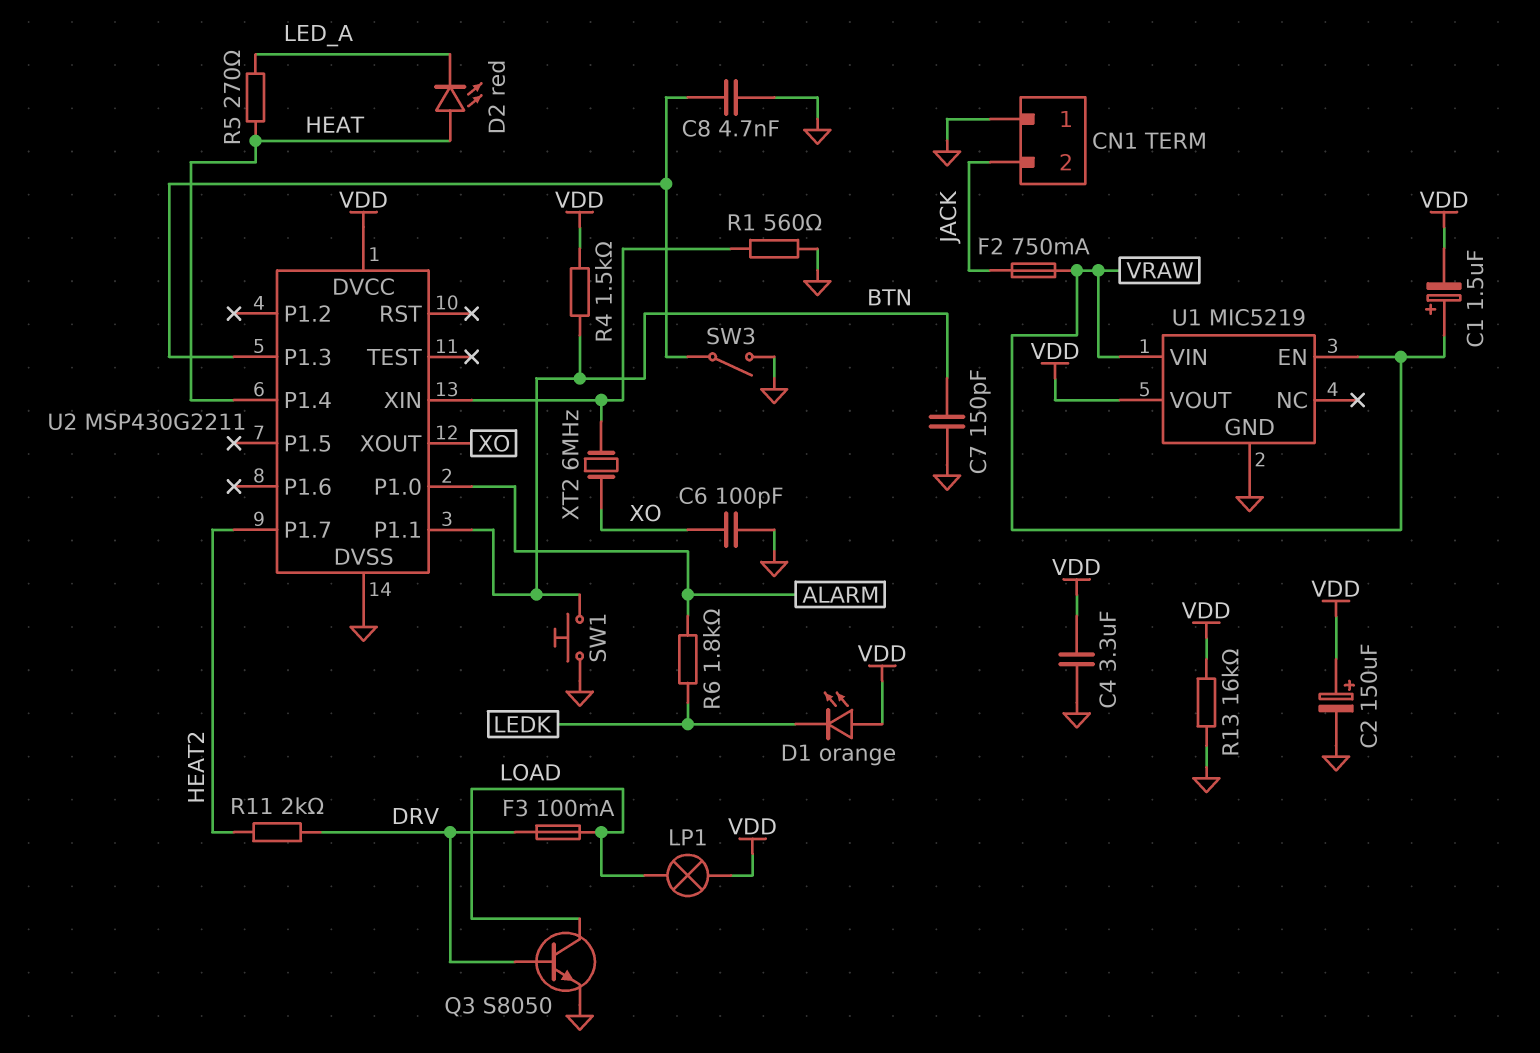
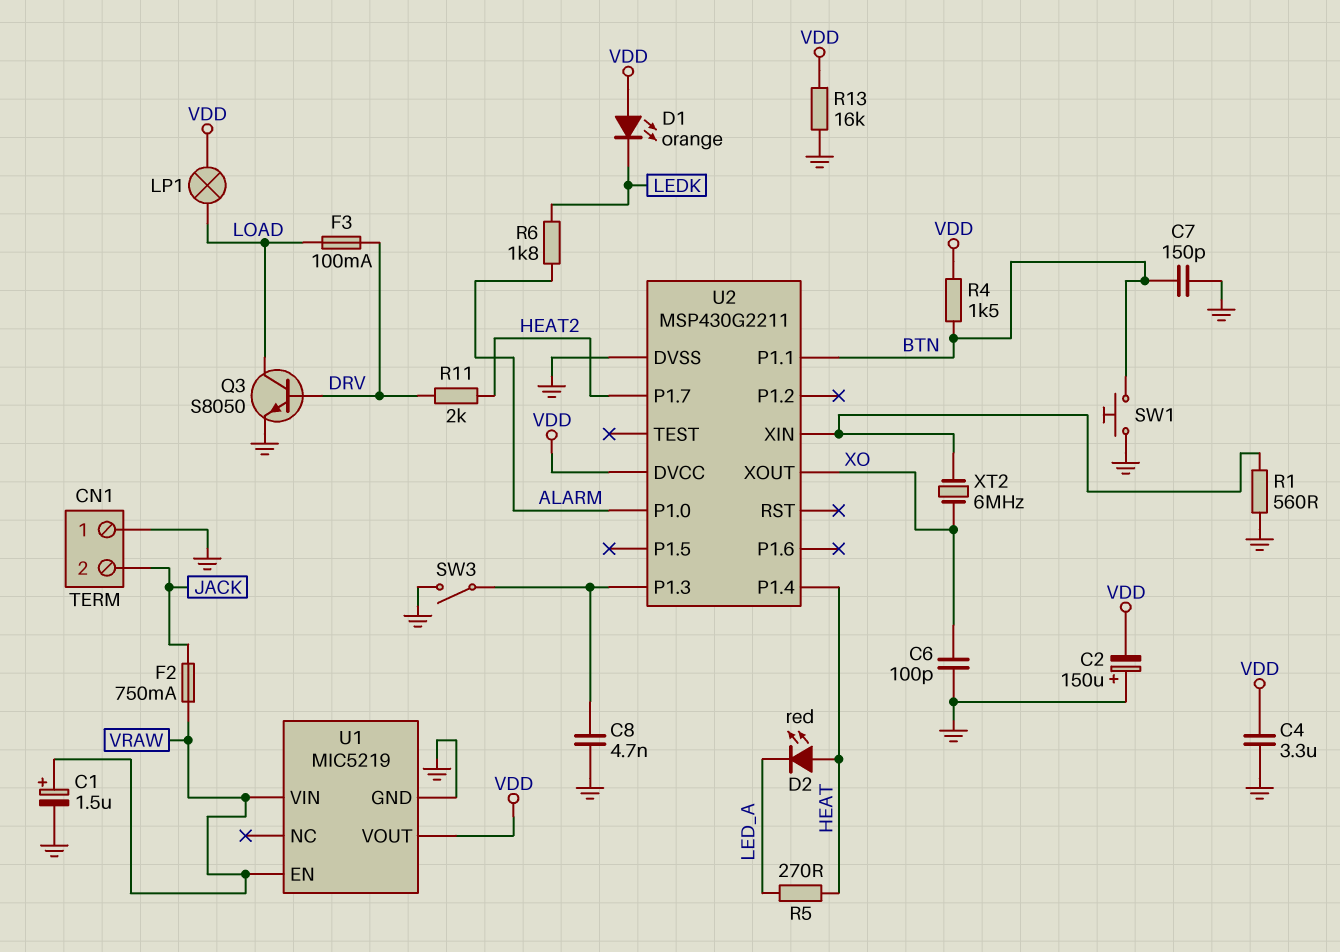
C1: 1.5uF (plus VRAW, minus VDD) -> 1.5uF (plus VRAW, minus GND)
C2: 150uF (plus VDD, minus GND) -> 150uF (plus GND, minus VDD)

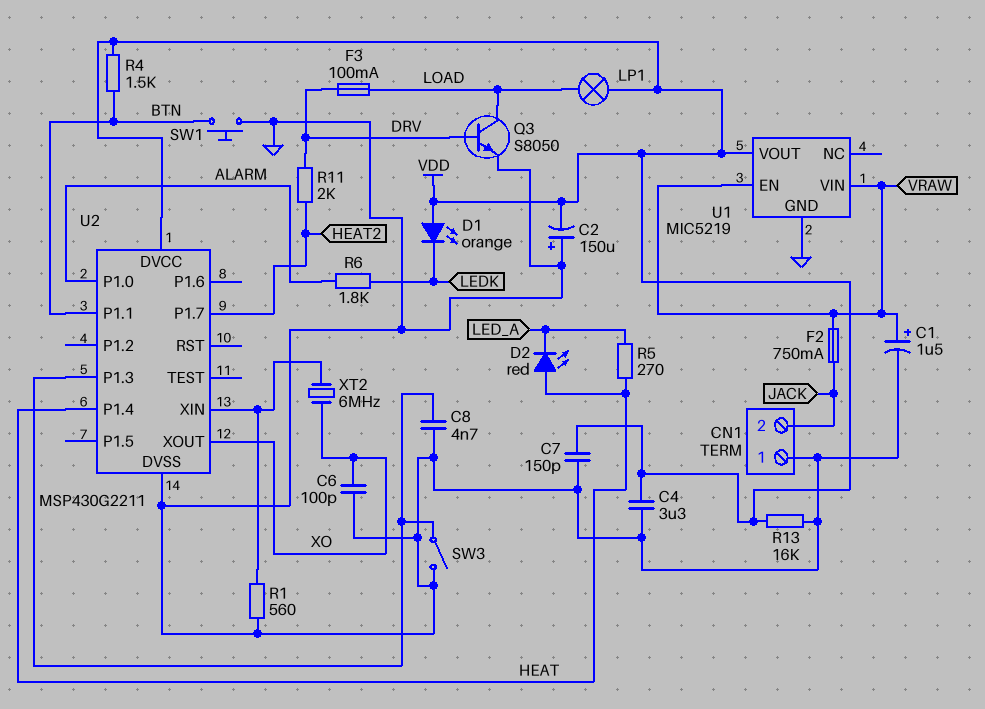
C7: 150pF (BTN, GND) -> 150pF (GND, VDD)

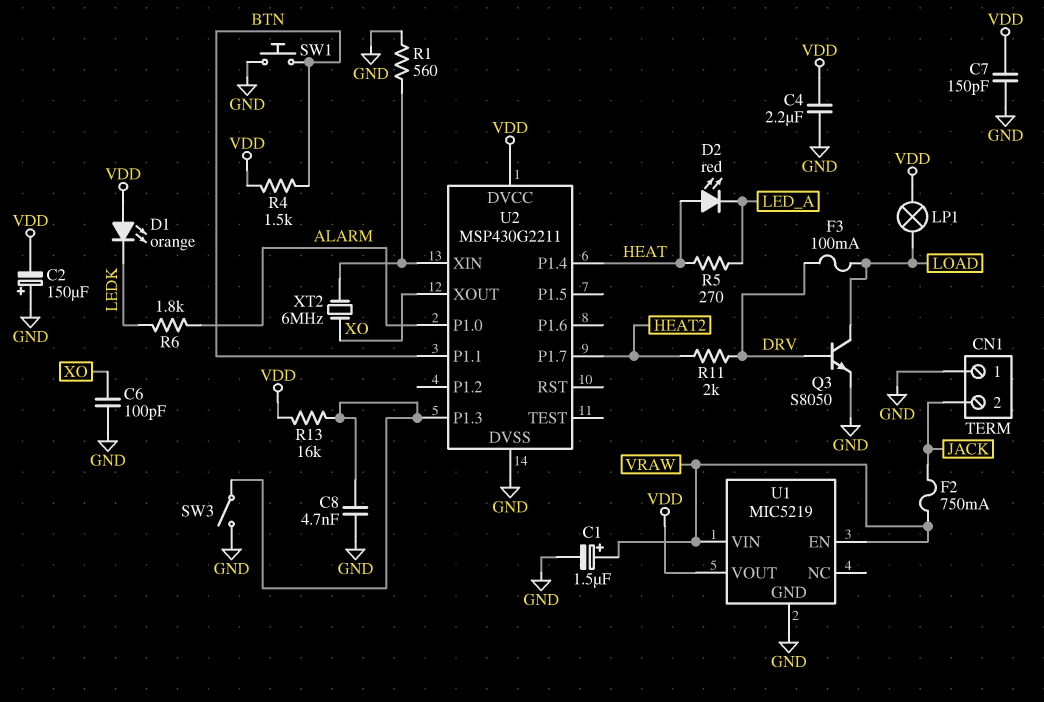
C4: 3.3uF (GND, VDD) -> 2.2uF (GND, VDD)
R13: 16k (GND, VDD) -> 16k (U2/P1.3, VDD)

